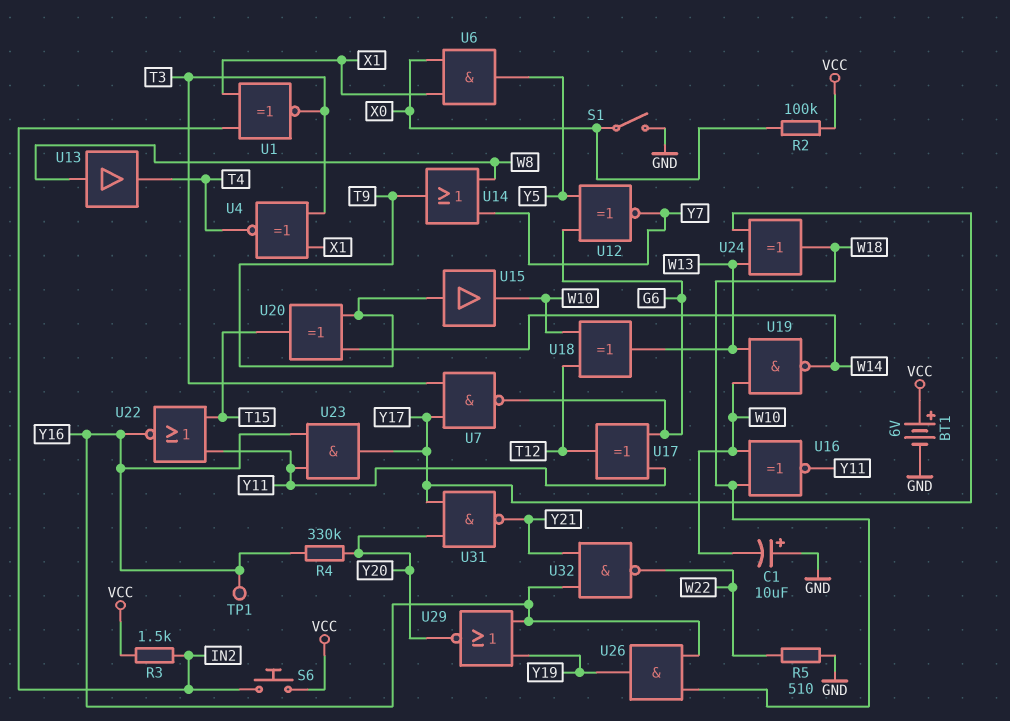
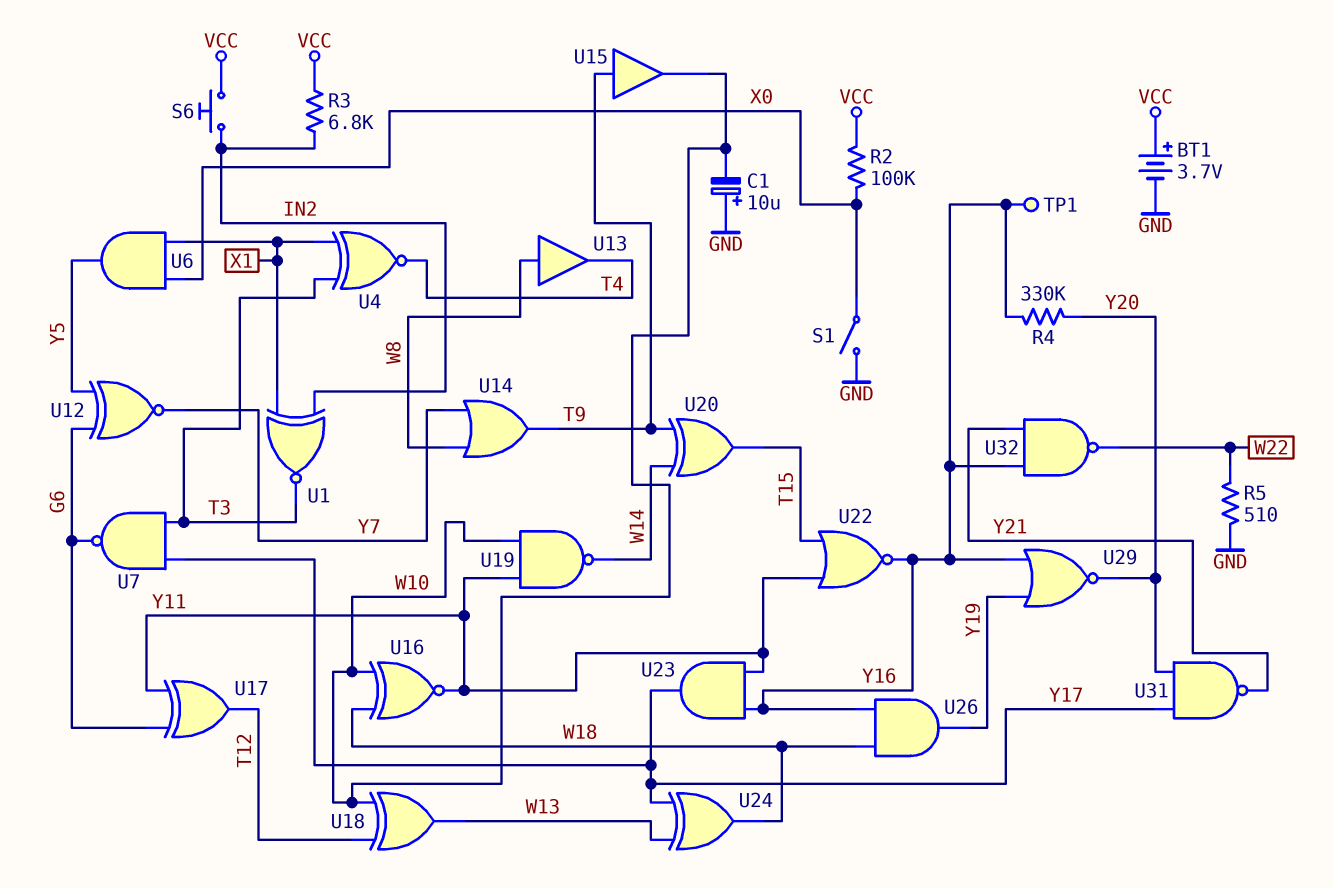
BT1: 6V (plus VCC, minus GND) -> 3.7V (plus VCC, minus GND)
R3: 1.5k (IN2, VCC) -> 6.8k (IN2, VCC)
U19: NAND (in W10, in W13, out W14) -> NAND (in W10, in Y11, out W14)

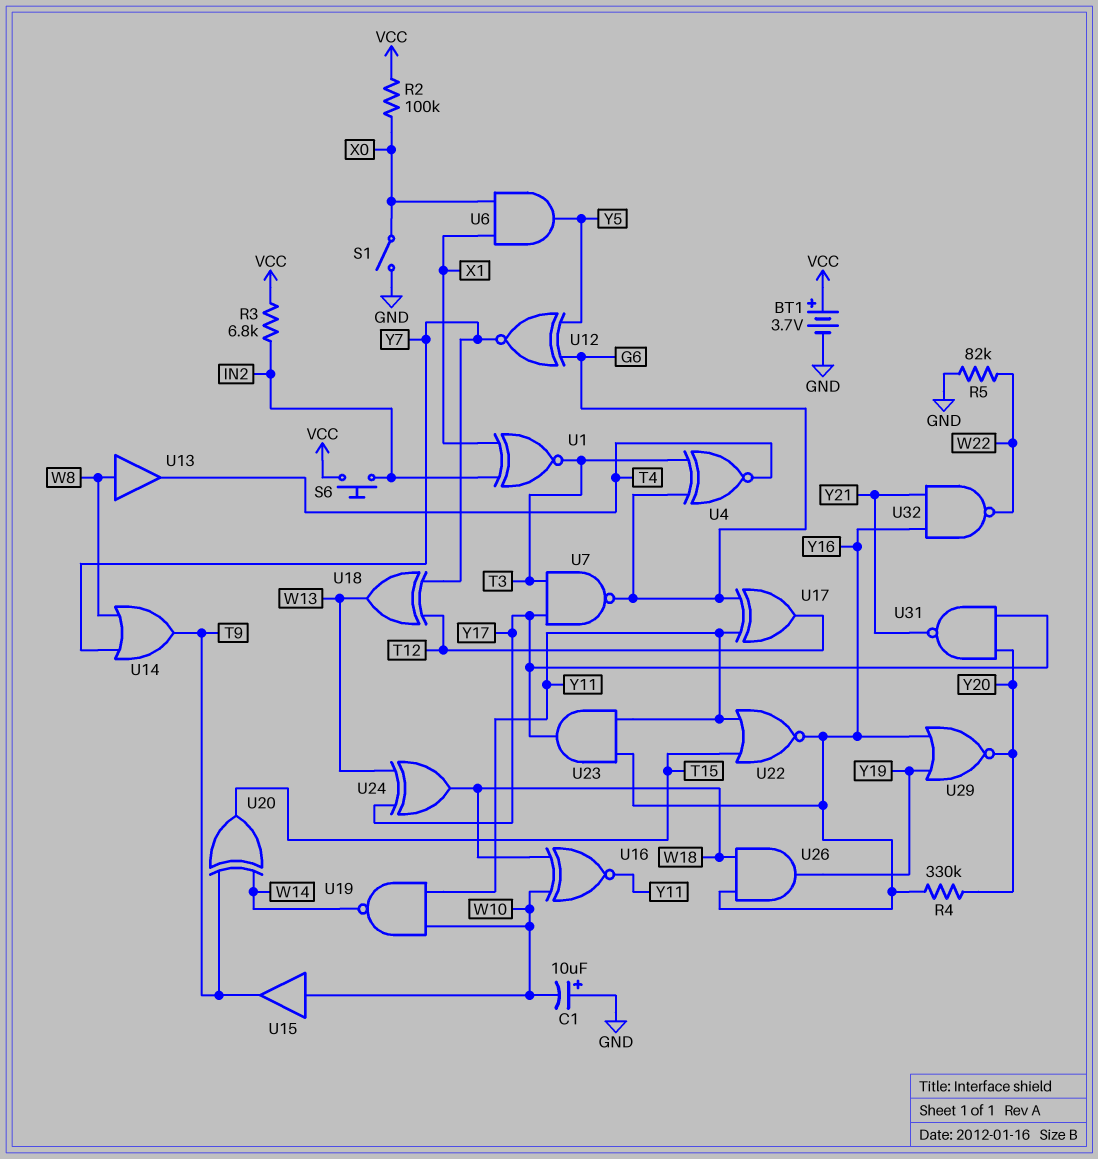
R5: 510 (GND, W22) -> 82k (GND, W22)
TP1: test point (Y16) -> none
U4: XNOR (in T3, in X1, out T4) -> XNOR (in G6, in T3, out T4)
U15: buffer (in T9, out W10) -> buffer (in W10, out T9)
U18: XOR (in T12, in W10, out W13) -> XOR (in T12, in Y7, out W13)

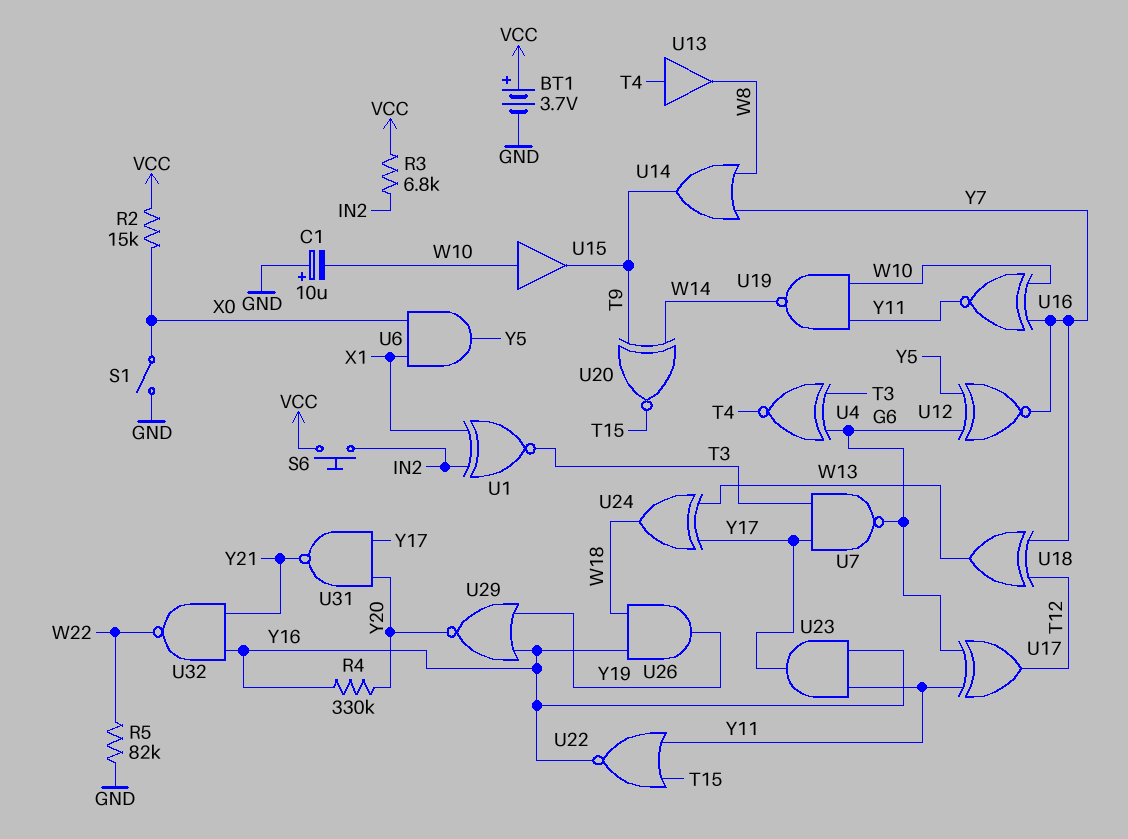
R2: 100k (VCC, X0) -> 15k (VCC, X0)
U13: buffer (in W8, out T4) -> buffer (in T4, out W8)
U16: XNOR (in W10, in W18, out Y11) -> XNOR (in W10, in Y7, out Y11)
U20: XOR (in T9, in W14, out T15) -> XNOR (in T9, in W14, out T15)

